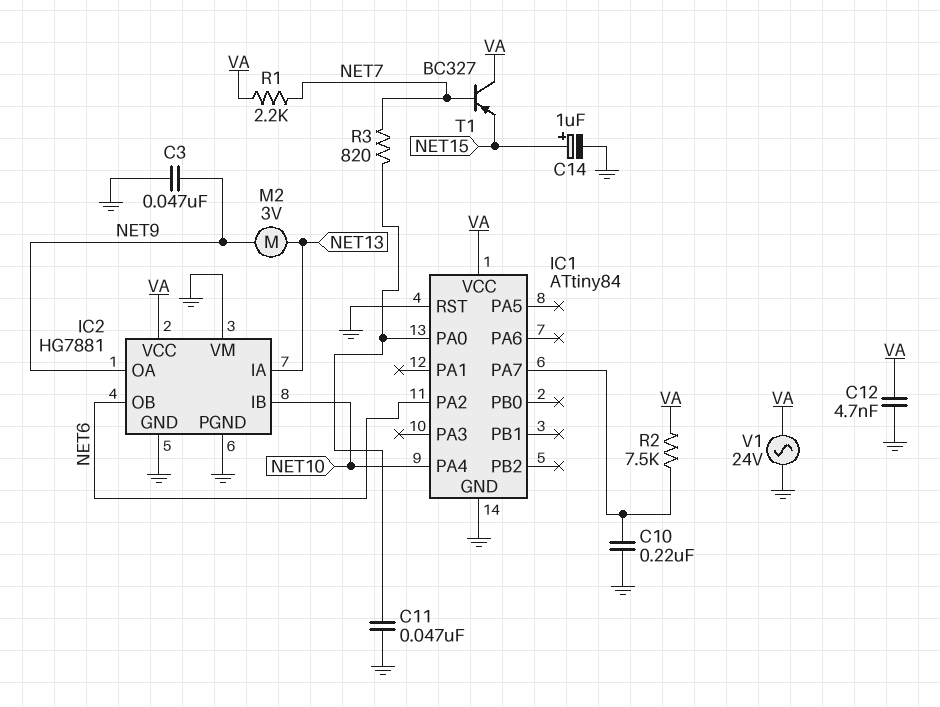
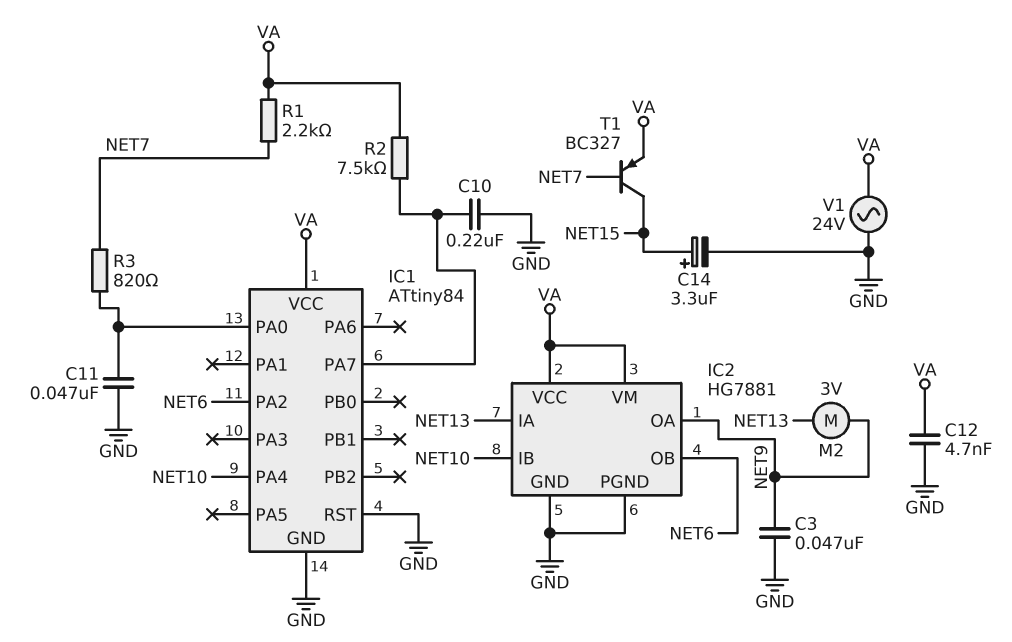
C14: 1uF (plus NET15, minus GND) -> 3.3uF (plus NET15, minus GND)
IC2 pin VM: GND -> VA
T1: PNP BC327 (B NET7, C VA, E NET15) -> PNP BC327 (B NET7, C NET15, E VA)

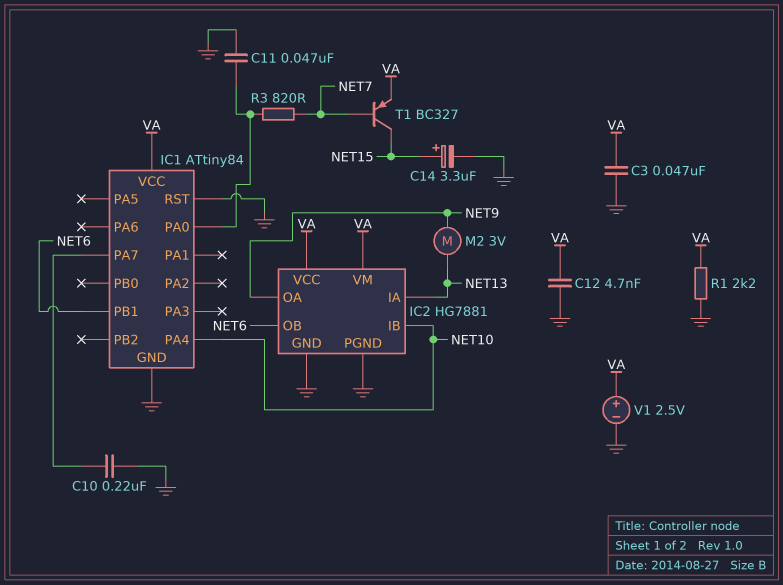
C3: 47nF (GND, NET9) -> 47nF (GND, VA)
IC1 pin PA2: NET6 -> none
IC1 pin PB1: none -> NET6
R1: 2.2k (NET7, VA) -> 2.2k (GND, VA)
R2: 7.5k (IC1/PA7, VA) -> none
V1: AC 24V (GND, VA) -> 2.5V (plus VA, minus GND)

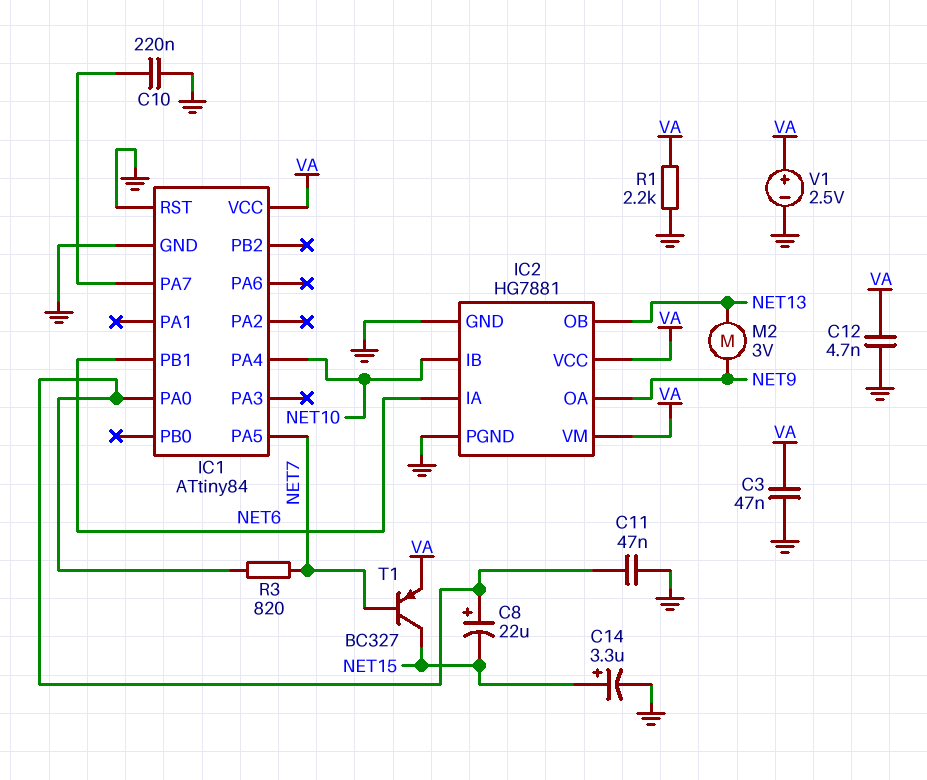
C8: none -> 22uF (plus IC1/PA0, minus NET15)
IC1 pin PA5: none -> NET7
IC2 pin IA: NET13 -> NET6
IC2 pin OB: NET6 -> NET13

